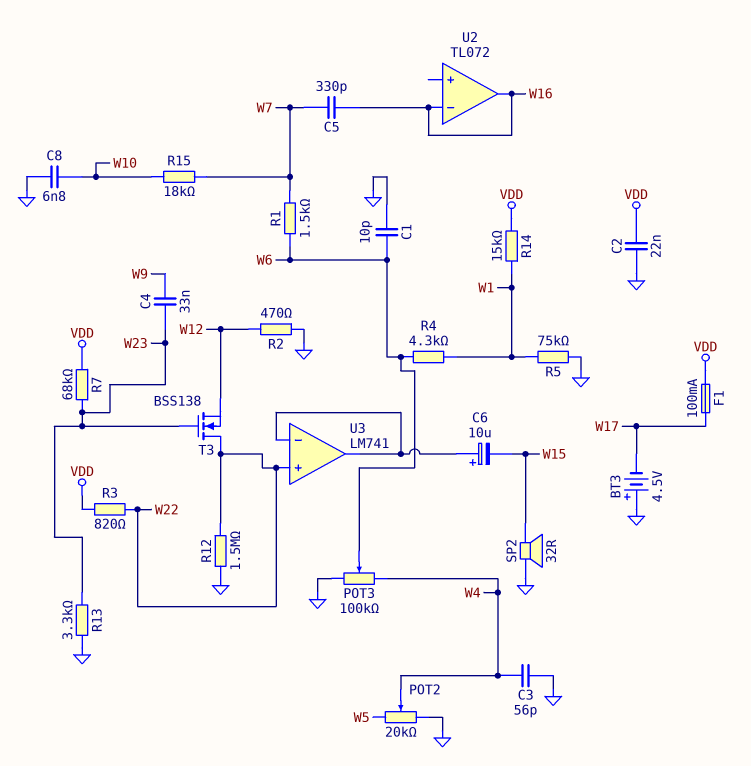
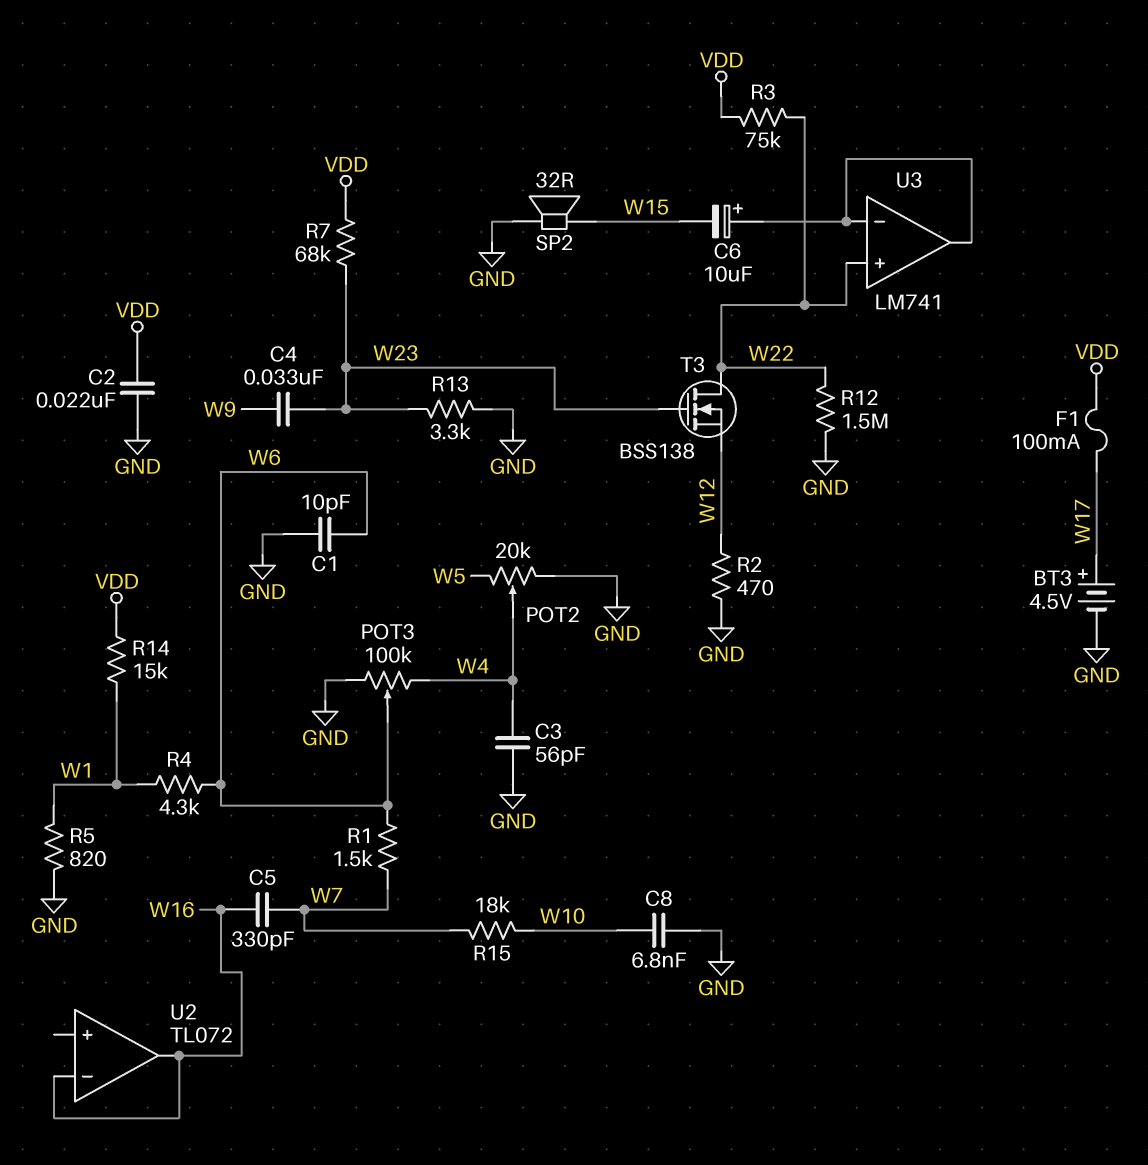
BT3: 4.5V (plus GND, minus W17) -> 4.5V (plus W17, minus GND)
R3: 820 (VDD, W22) -> 75k (VDD, W22)
R5: 75k (GND, W1) -> 820 (GND, W1)

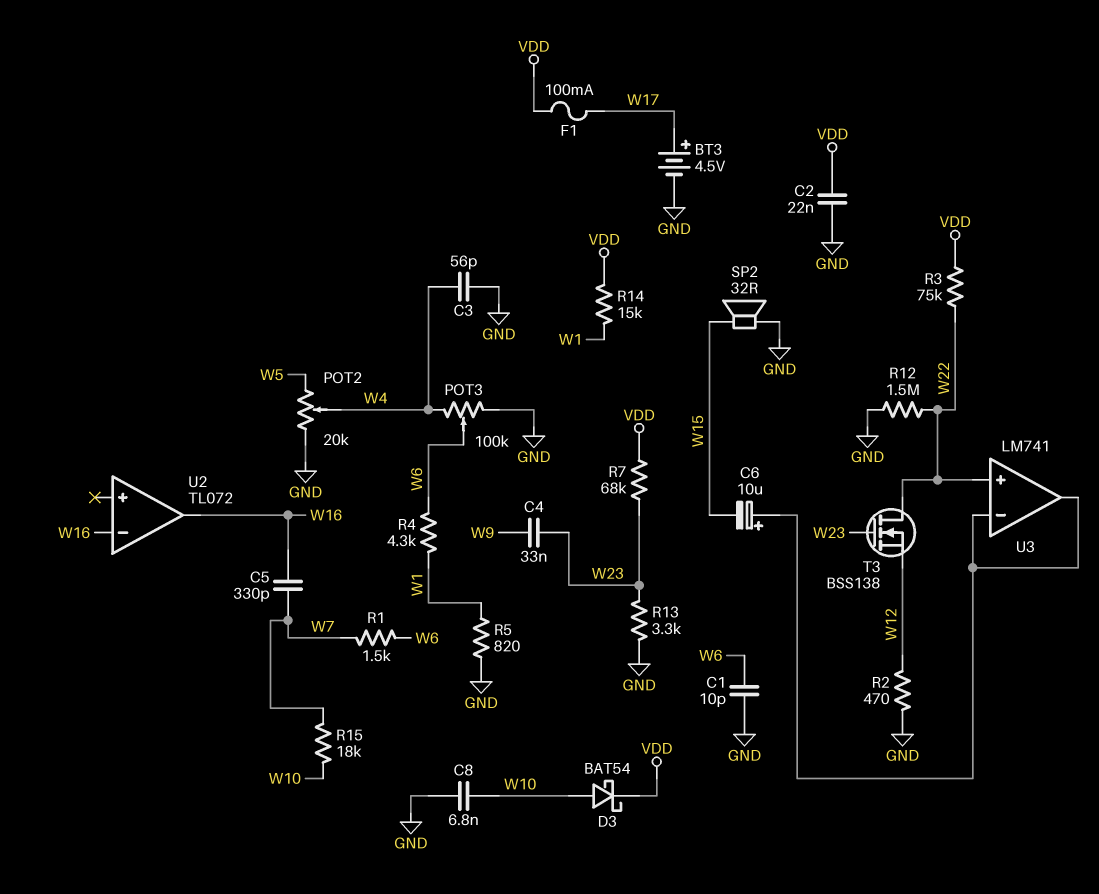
D3: none -> schottky BAT54 (A W10, K VDD)

